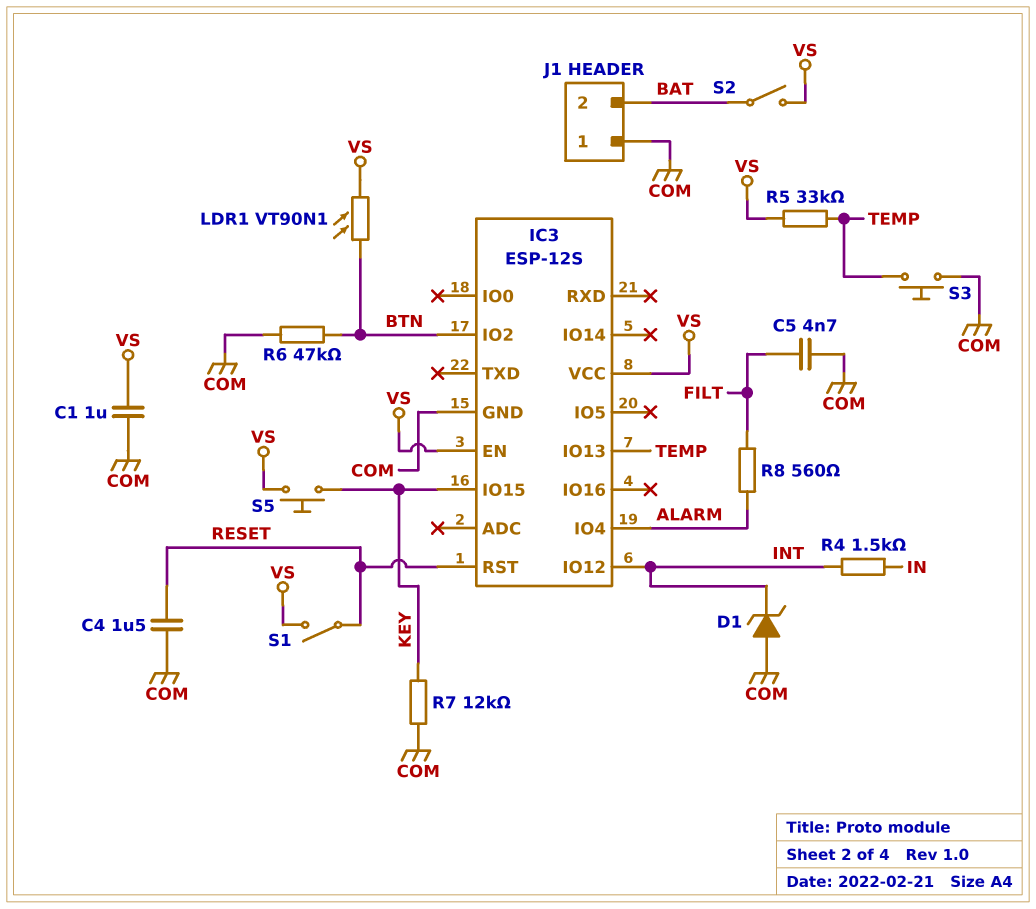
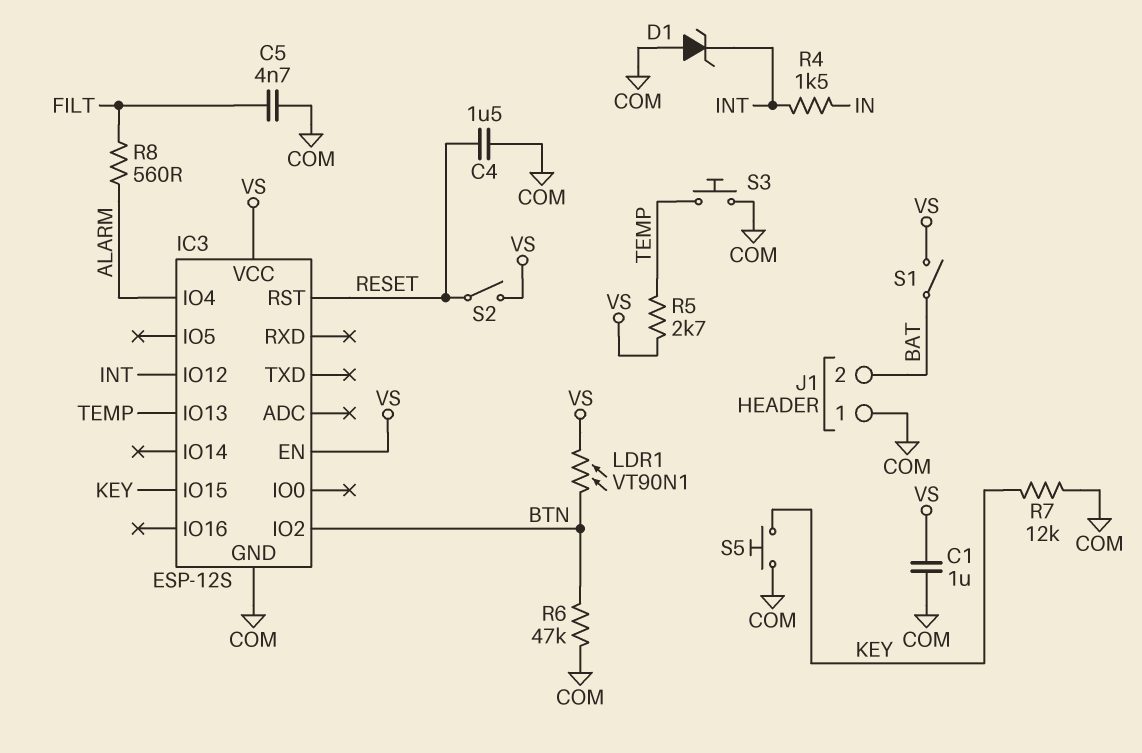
R5: 33k (TEMP, VS) -> 2.7k (TEMP, VS)
S1: switch (RESET, VS) -> switch (BAT, VS)
S2: switch (BAT, VS) -> switch (RESET, VS)
S5: button (KEY, VS) -> button (COM, KEY)

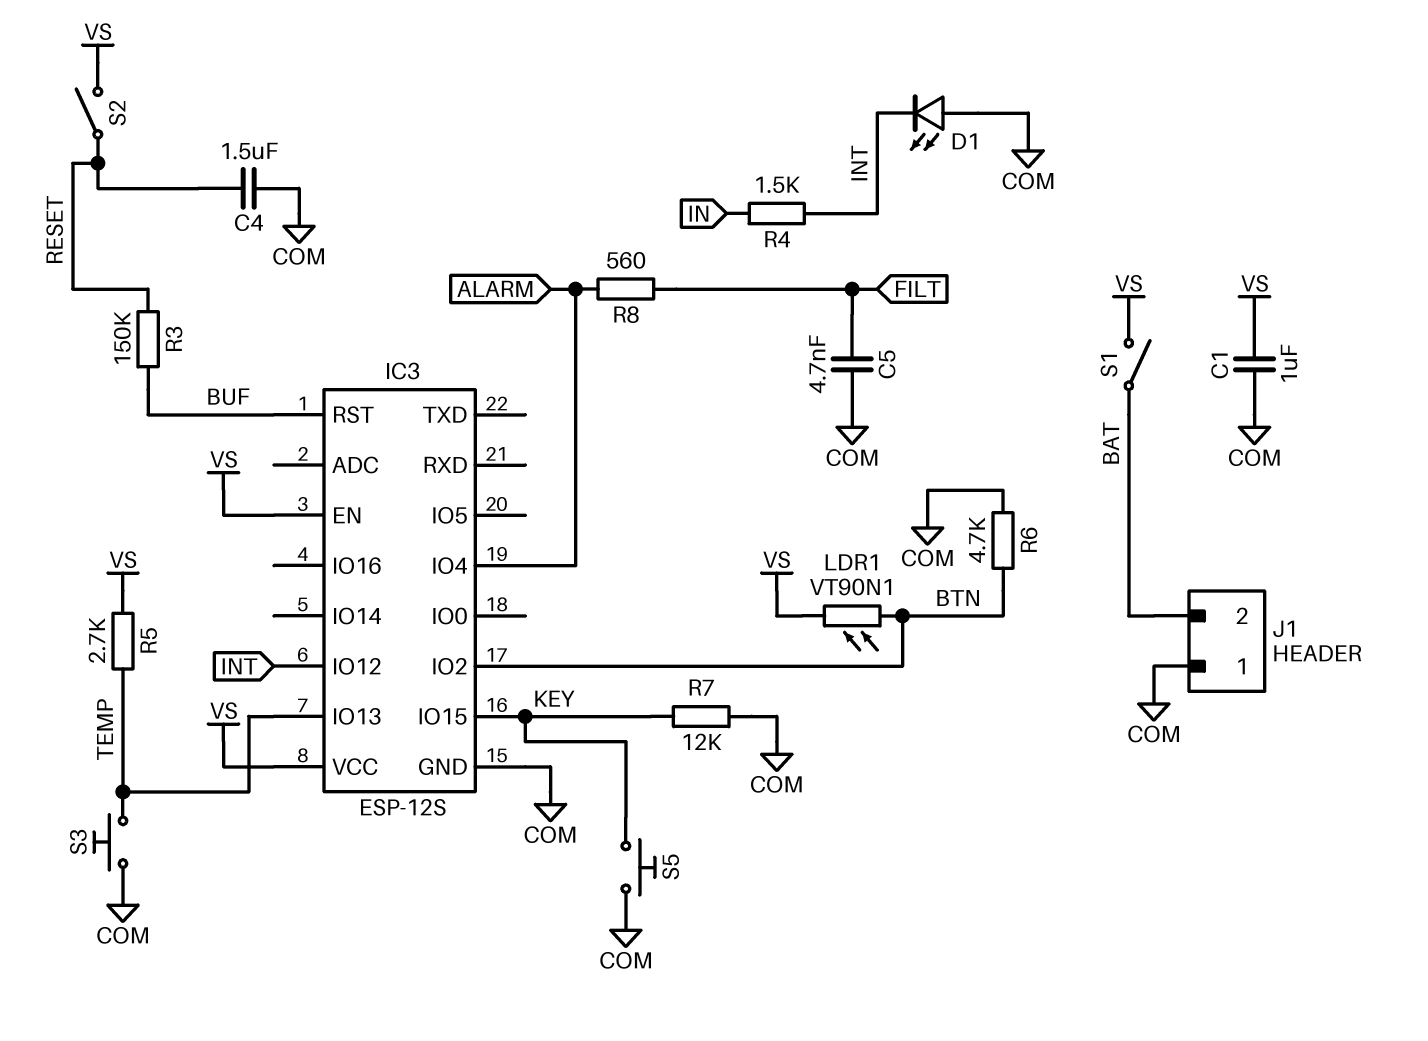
D1: zener (A COM, K INT) -> LED (A COM, K INT)
IC3 pin RST: RESET -> BUF
R3: none -> 150k (BUF, RESET)
R6: 47k (BTN, COM) -> 4.7k (BTN, COM)

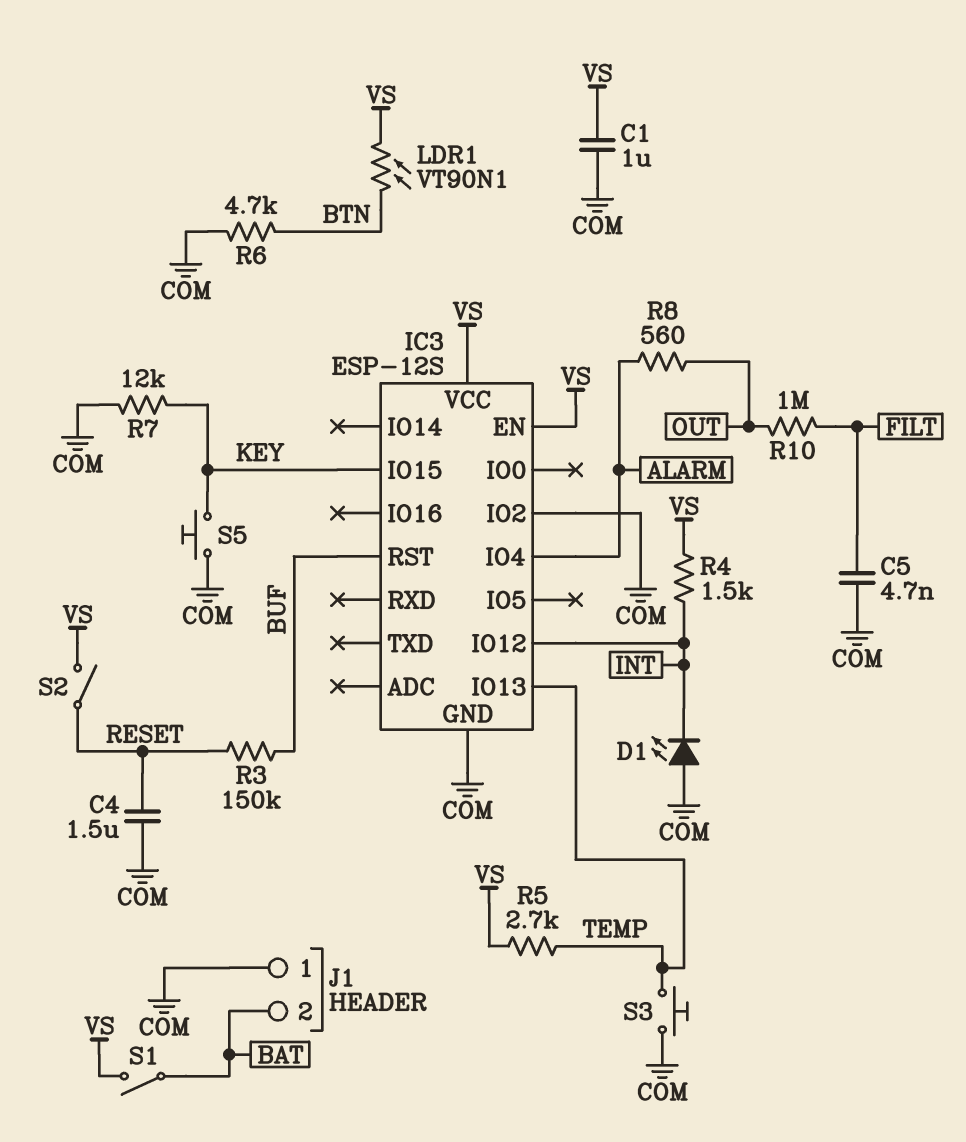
IC3 pin IO2: BTN -> COM
R4: 1.5k (IN, INT) -> 1.5k (INT, VS)
R8: 560 (ALARM, FILT) -> 560 (ALARM, OUT)
R10: none -> 1M (FILT, OUT)

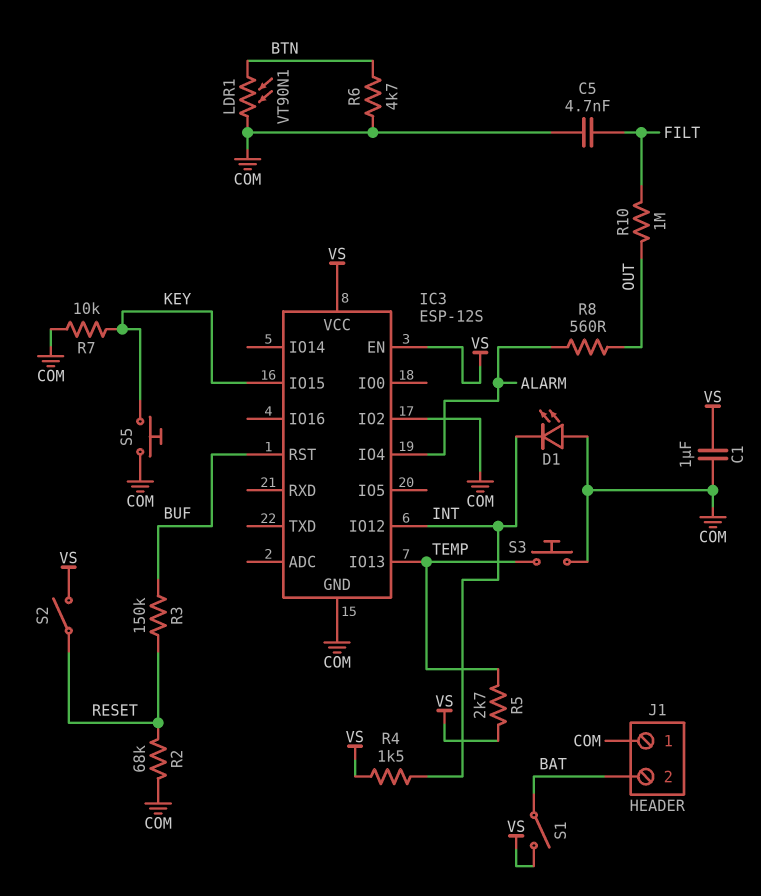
C4: 1.5uF (COM, RESET) -> none
LDR1: VT90N1 (BTN, VS) -> VT90N1 (BTN, COM)
R2: none -> 68k (COM, RESET)
R7: 12k (COM, KEY) -> 10k (COM, KEY)

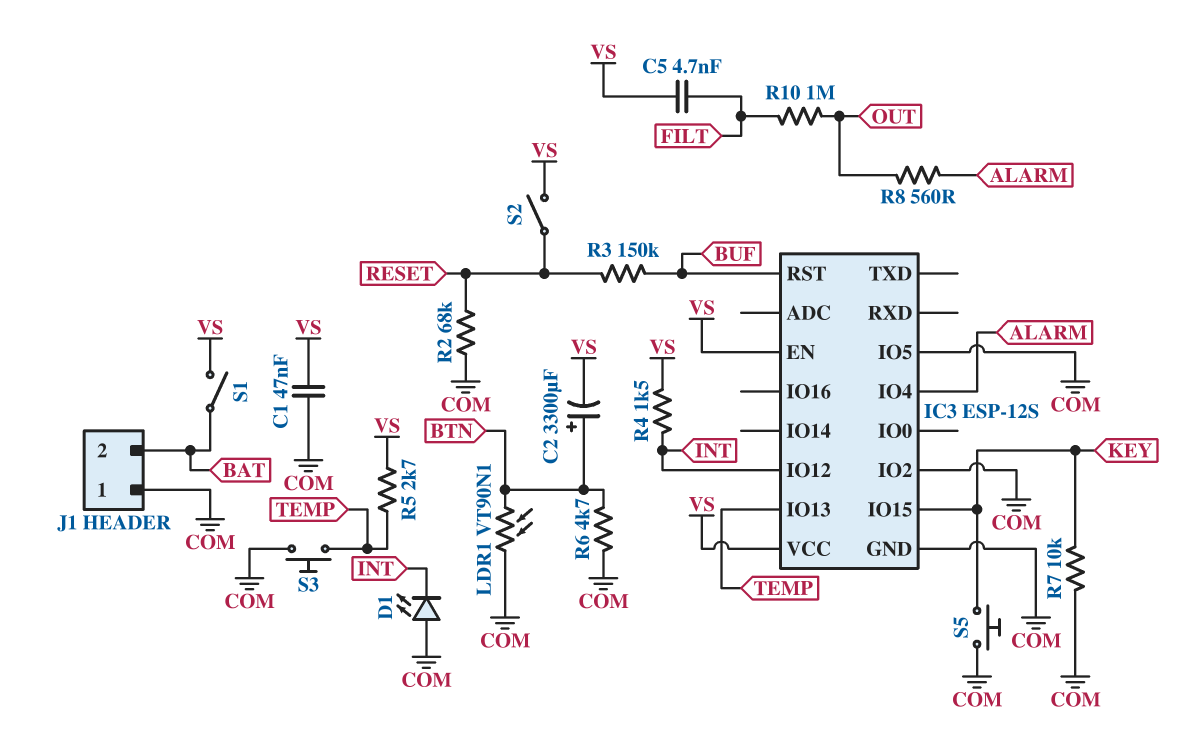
C1: 1uF (COM, VS) -> 47nF (COM, VS)
C2: none -> 3300uF (plus BTN, minus VS)
C5: 4.7nF (COM, FILT) -> 4.7nF (FILT, VS)
IC3 pin IO5: none -> COM

